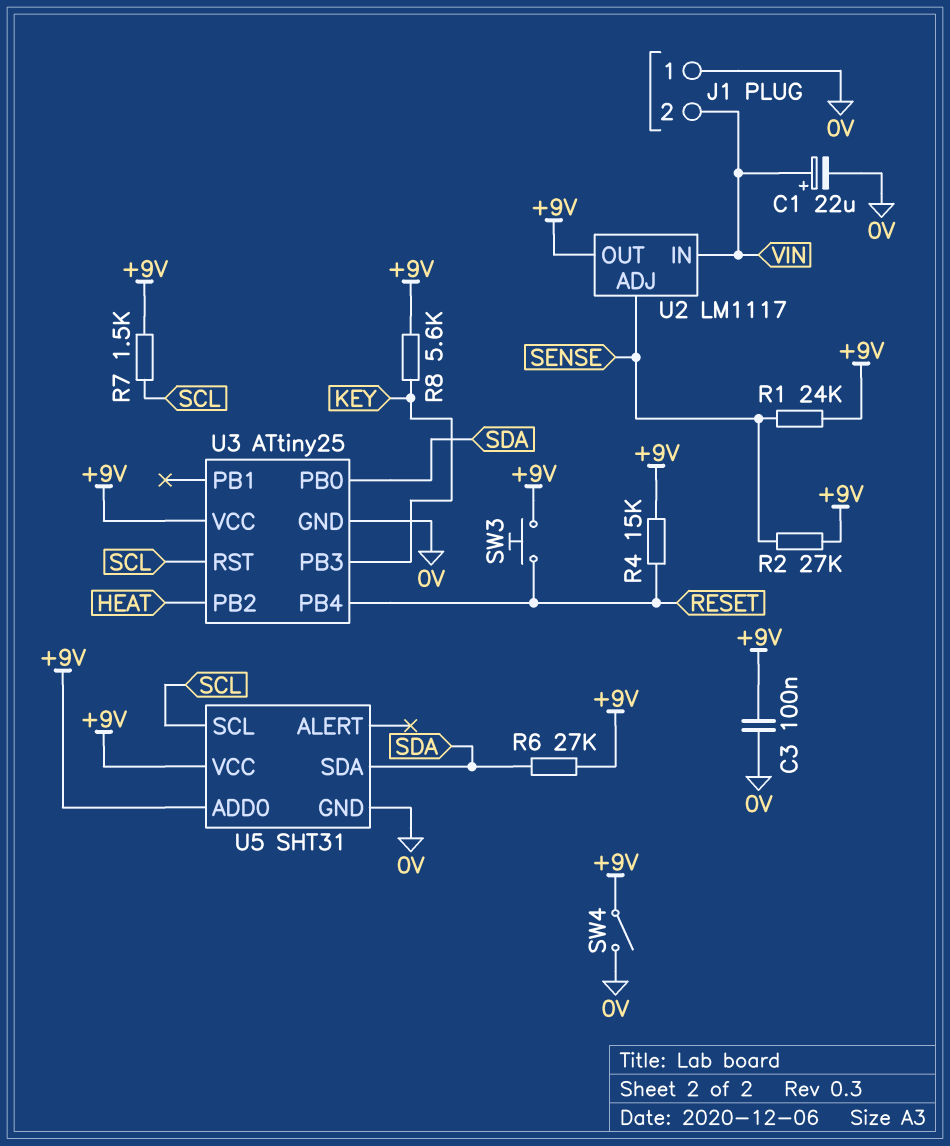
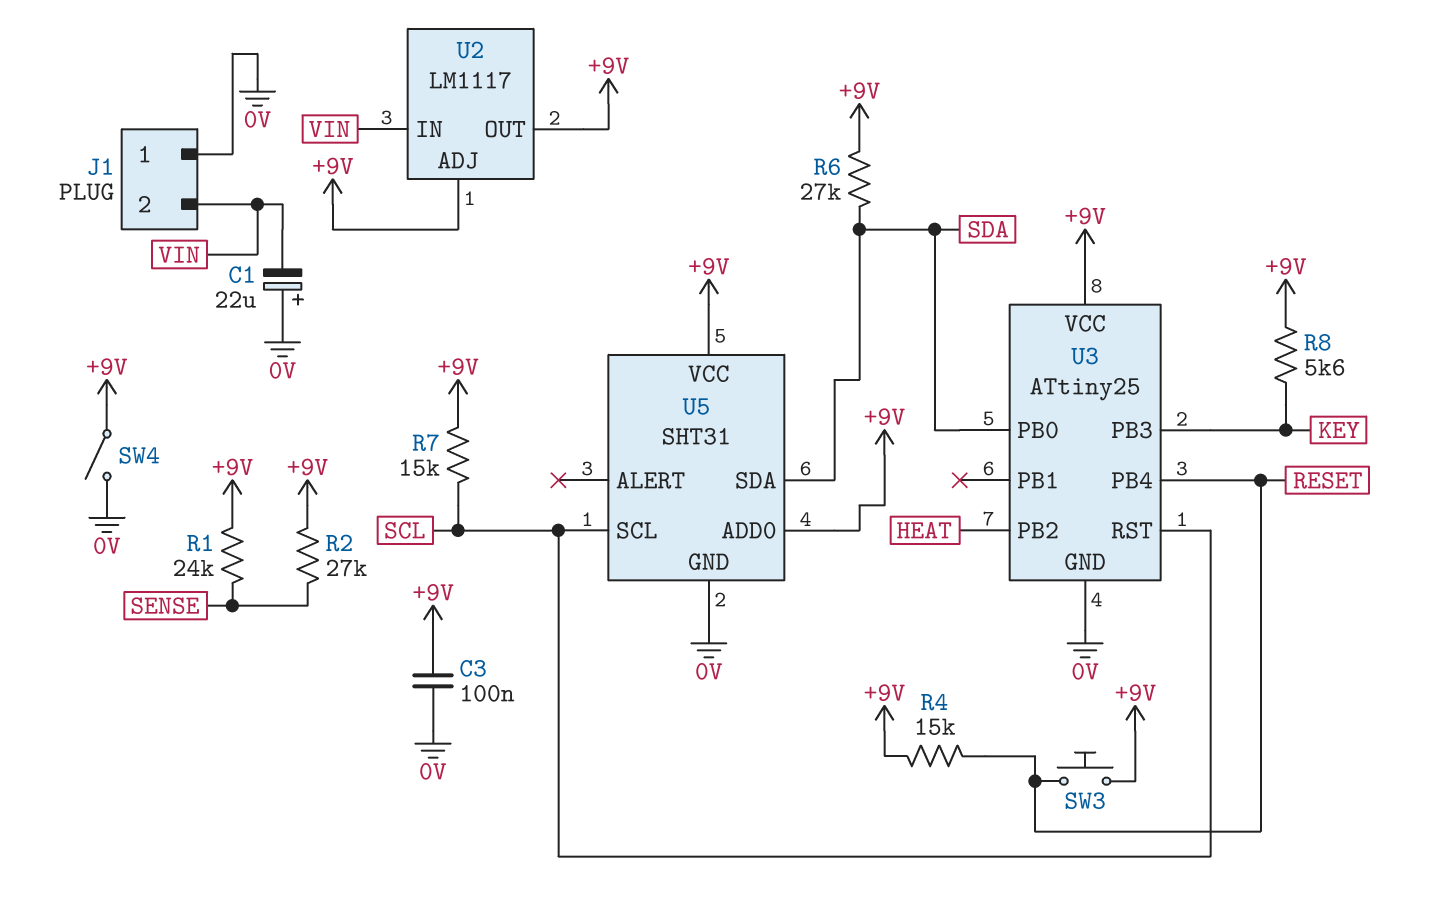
C1: 22uF (plus VIN, minus 0V) -> 22uF (plus 0V, minus VIN)
R7: 1.5k (+9V, SCL) -> 15k (+9V, SCL)
U2 pin ADJ: SENSE -> +9V

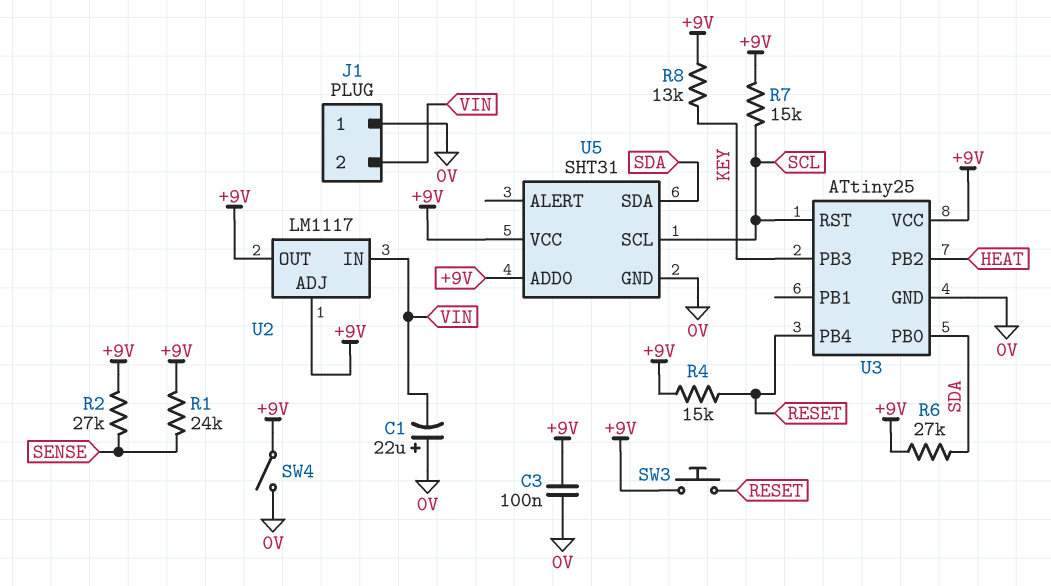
R8: 5.6k (+9V, KEY) -> 13k (+9V, KEY)

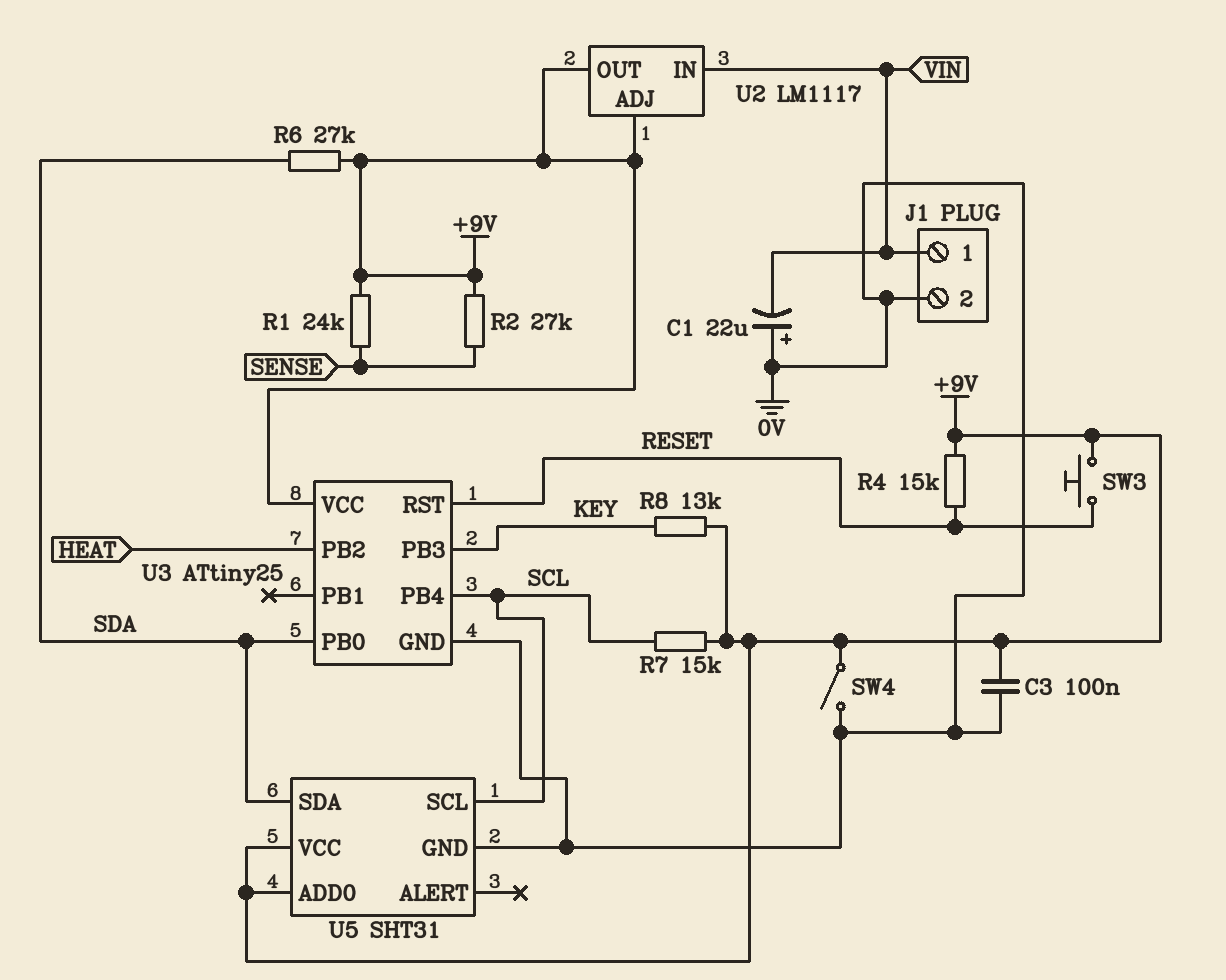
J1 pin 1: 0V -> VIN
J1 pin 2: VIN -> 0V
U3 pin PB4: RESET -> SCL
U3 pin RST: SCL -> RESET

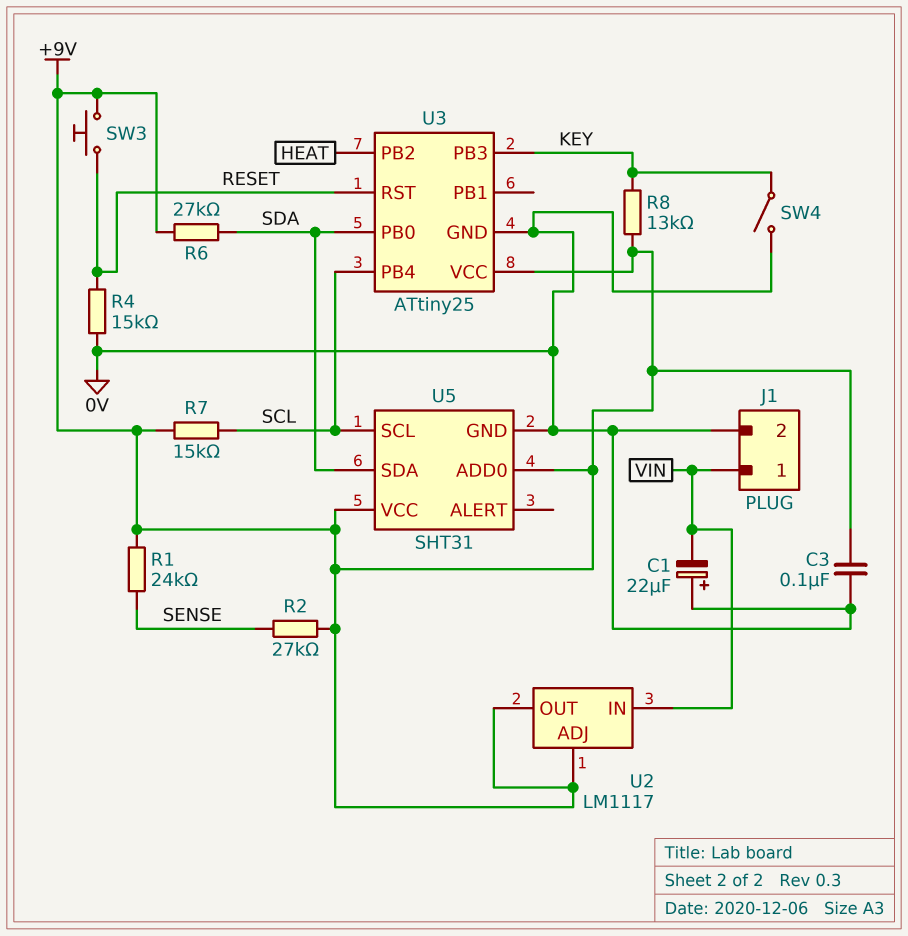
R4: 15k (+9V, RESET) -> 15k (0V, RESET)
SW4: switch (+9V, 0V) -> switch (0V, KEY)

